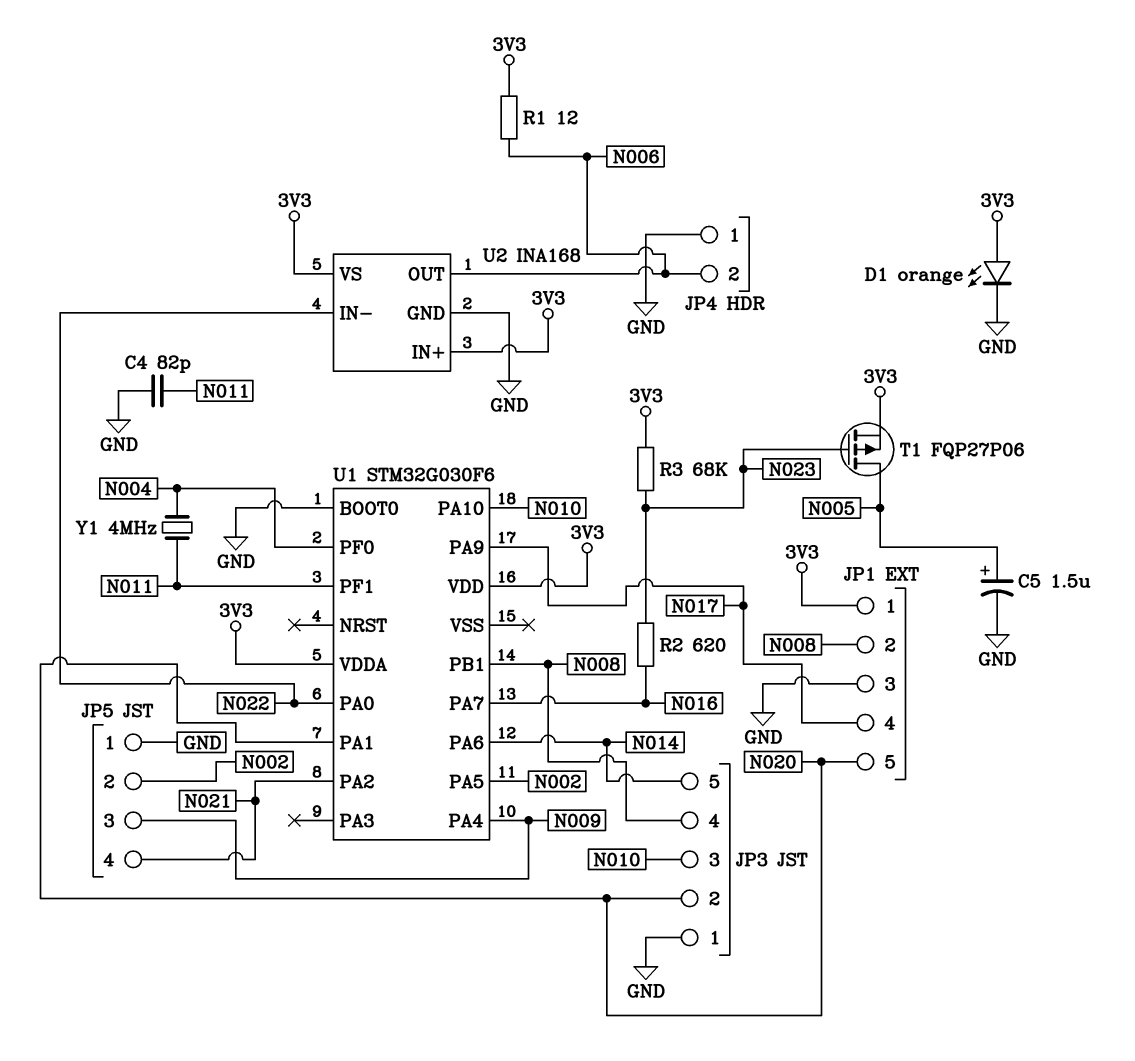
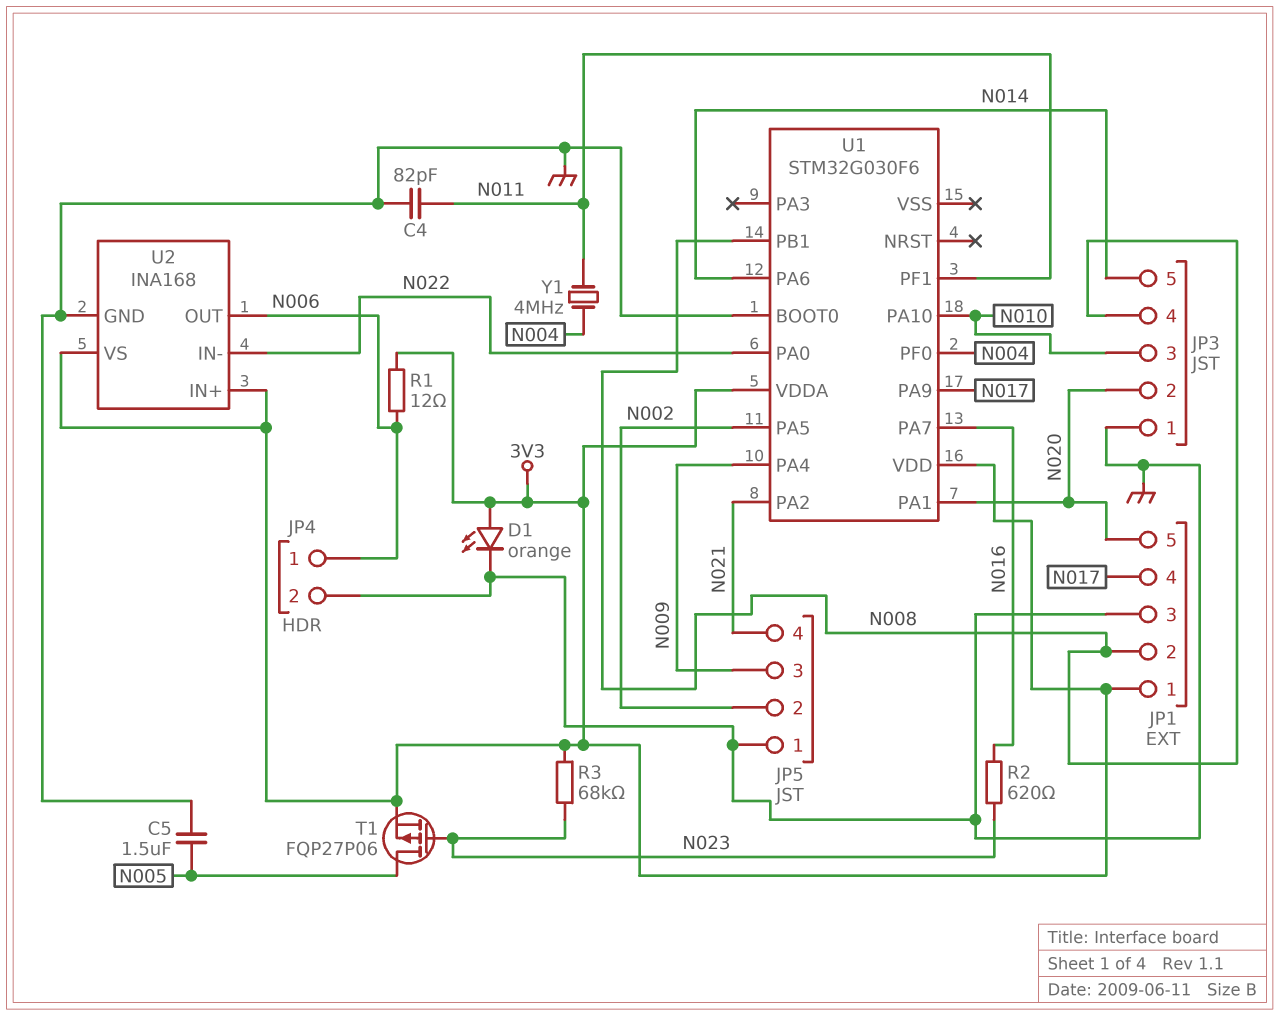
C5: 1.5uF (plus N005, minus GND) -> 1.5uF (GND, N005)
JP4 pin 1: GND -> N006
JP4 pin 2: N006 -> GND

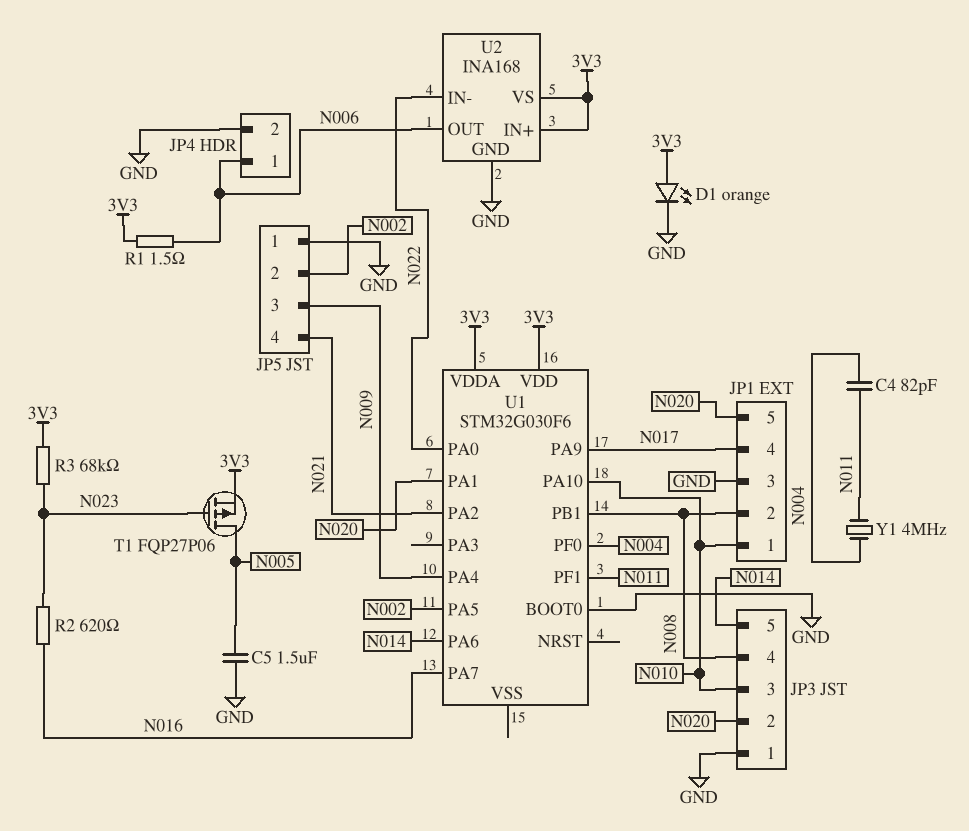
C4: 82pF (GND, N011) -> 82pF (N004, N011)
JP1 pin 1: 3V3 -> N010
R1: 12 (3V3, N006) -> 1.5 (3V3, N006)

